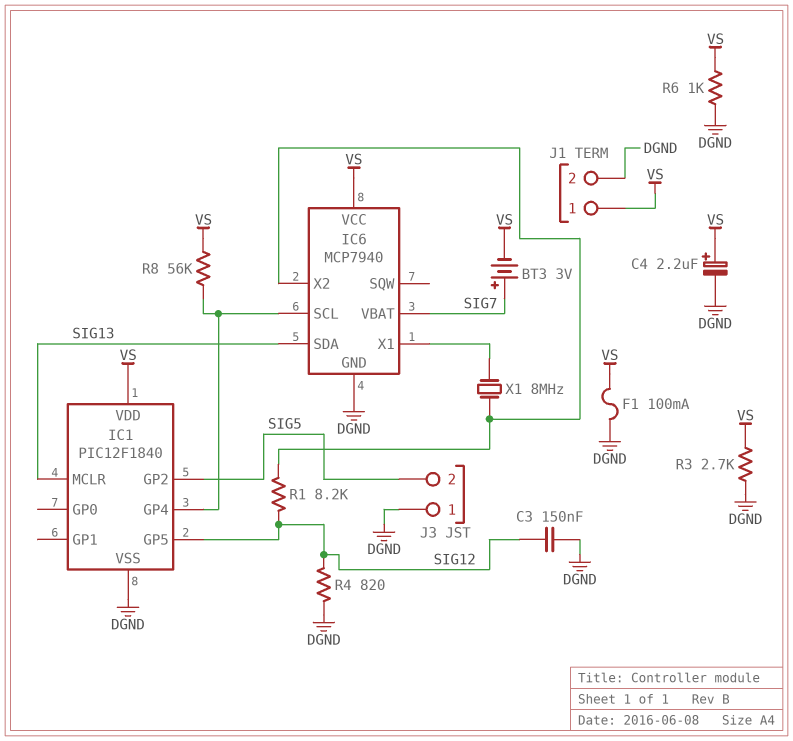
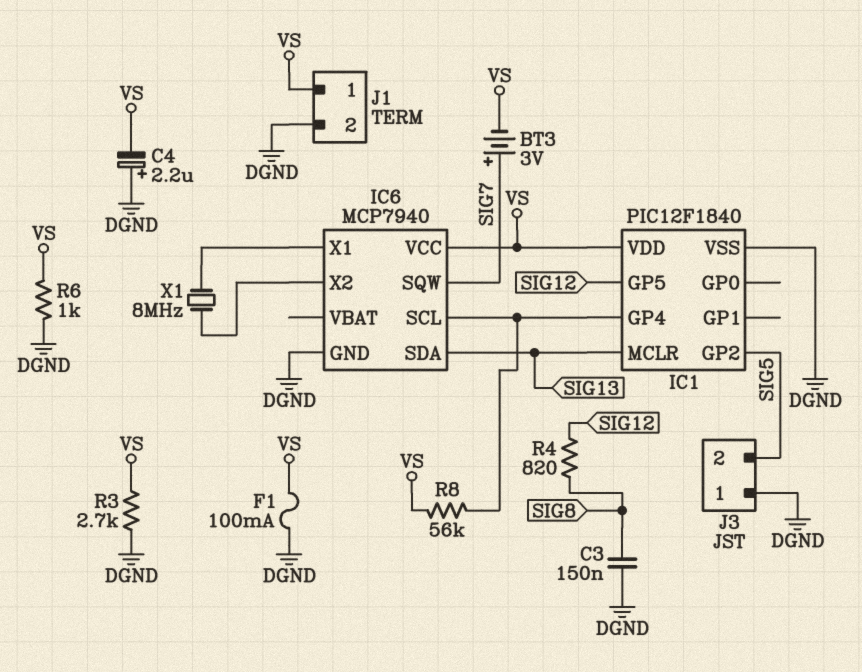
C3: 150nF (DGND, SIG12) -> 150nF (DGND, SIG8)
C4: 2.2uF (plus VS, minus DGND) -> 2.2uF (plus DGND, minus VS)
IC6 pin SQW: none -> SIG7
IC6 pin VBAT: SIG7 -> none
R1: 8.2k (IC6/X2, SIG12) -> none
R4: 820 (DGND, SIG12) -> 820 (SIG8, SIG12)

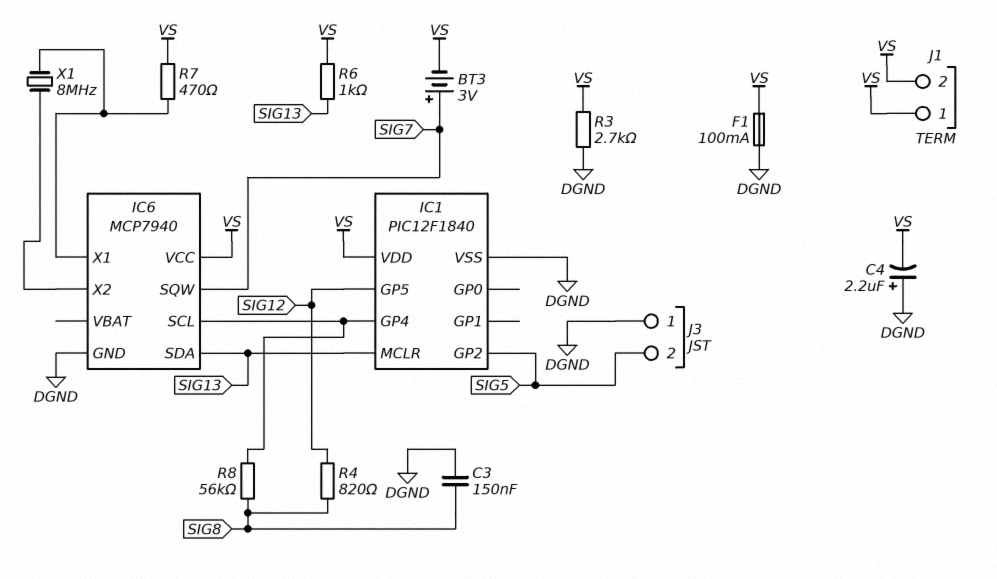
J1 pin 2: DGND -> VS
R6: 1k (DGND, VS) -> 1k (SIG13, VS)
R7: none -> 470 (IC6/X1, VS)
R8: 56k (IC1/GP4, VS) -> 56k (IC1/GP4, SIG8)

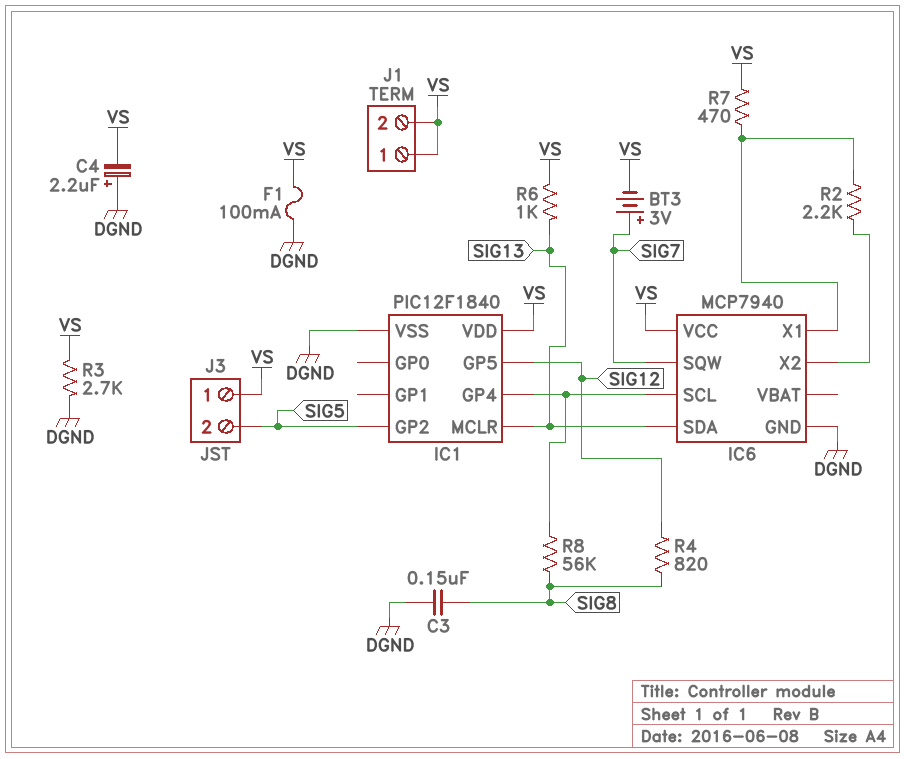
J3 pin 1: DGND -> VS
R2: none -> 2.2k (IC6/X1, IC6/X2)
X1: 8MHz (IC6/X1, IC6/X2) -> none

